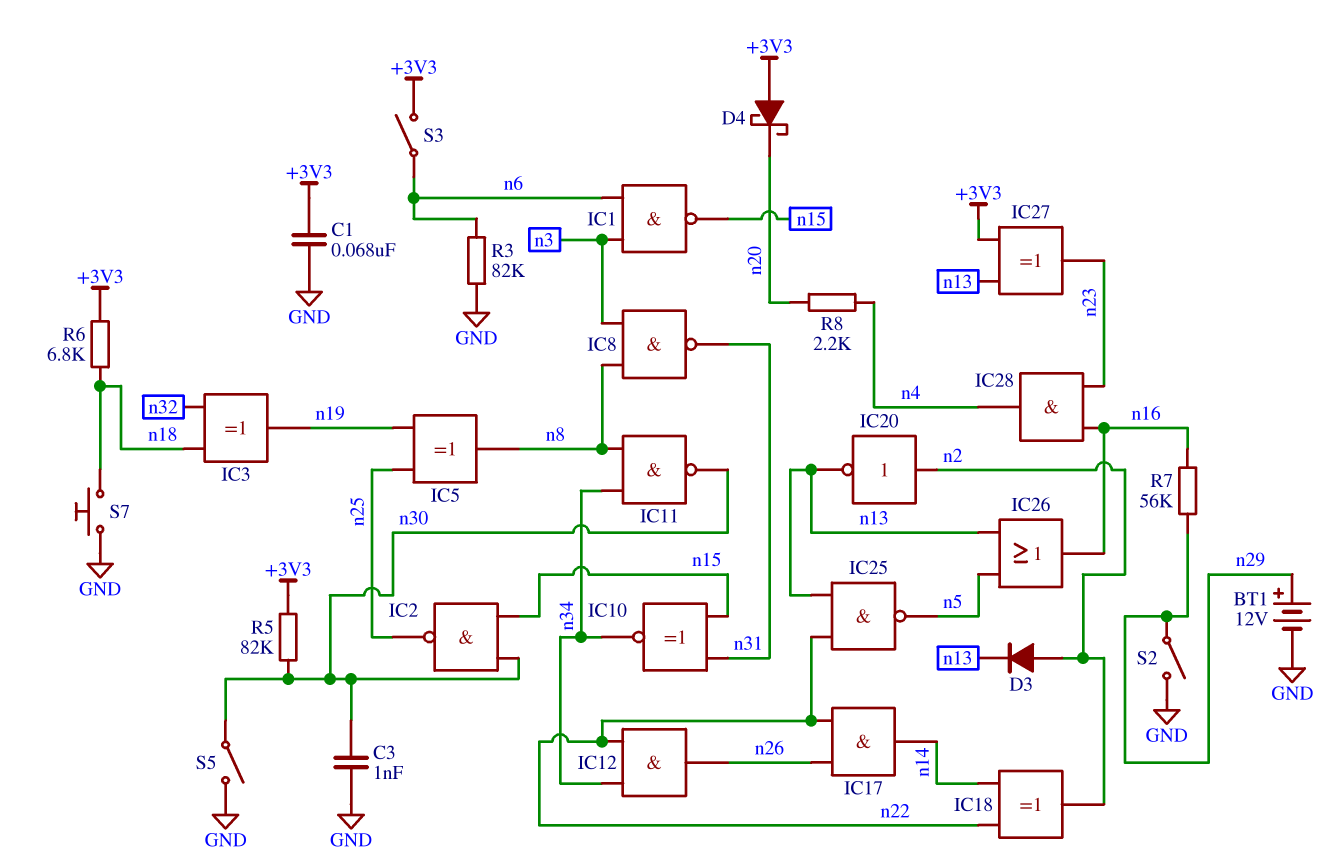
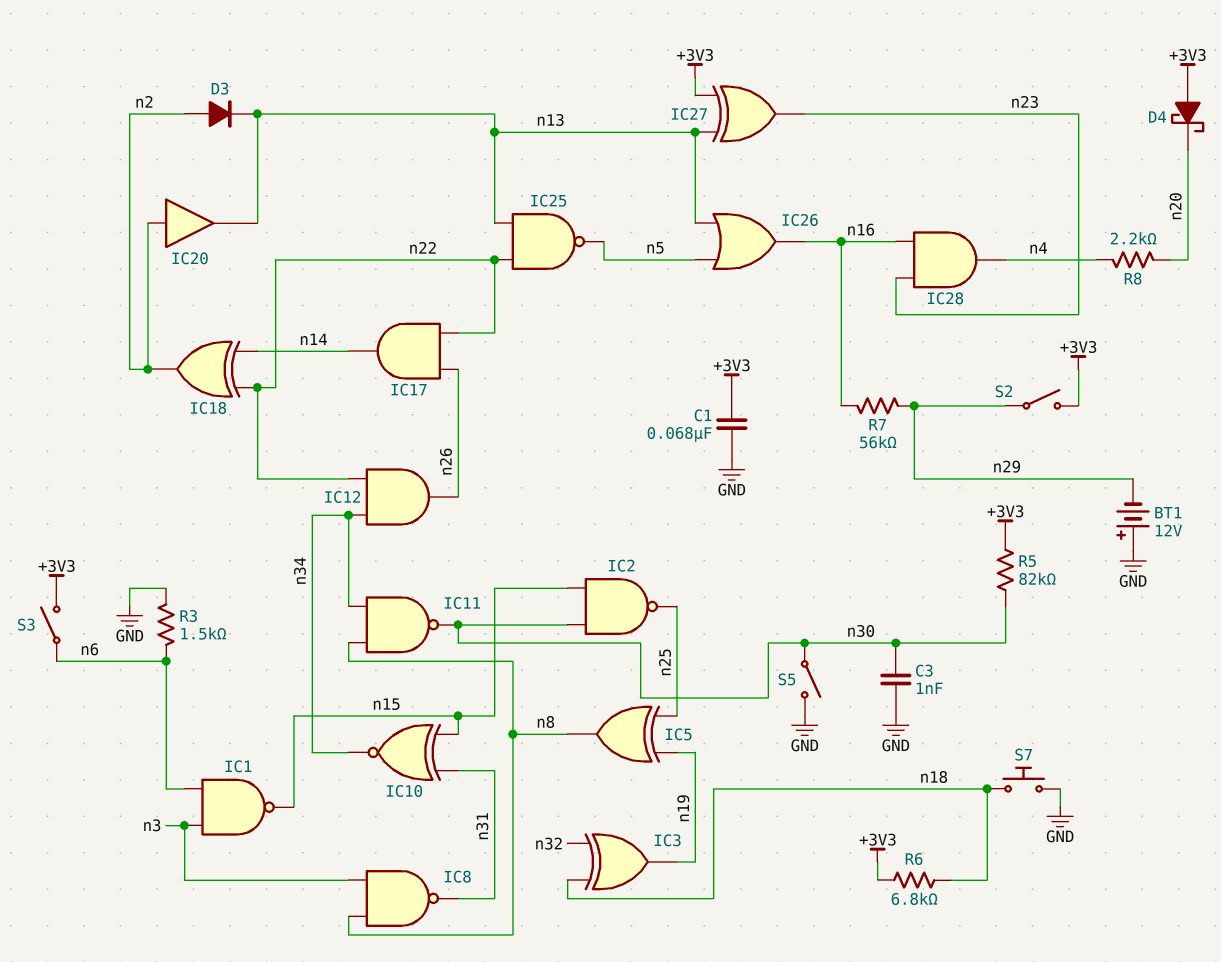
BT1: 12V (plus n29, minus GND) -> 12V (plus GND, minus n29)
IC20: NOT (in n2, out n13) -> buffer (in n2, out n13)
R3: 82k (GND, n6) -> 1.5k (GND, n6)
S2: switch (GND, n29) -> switch (+3V3, n29)

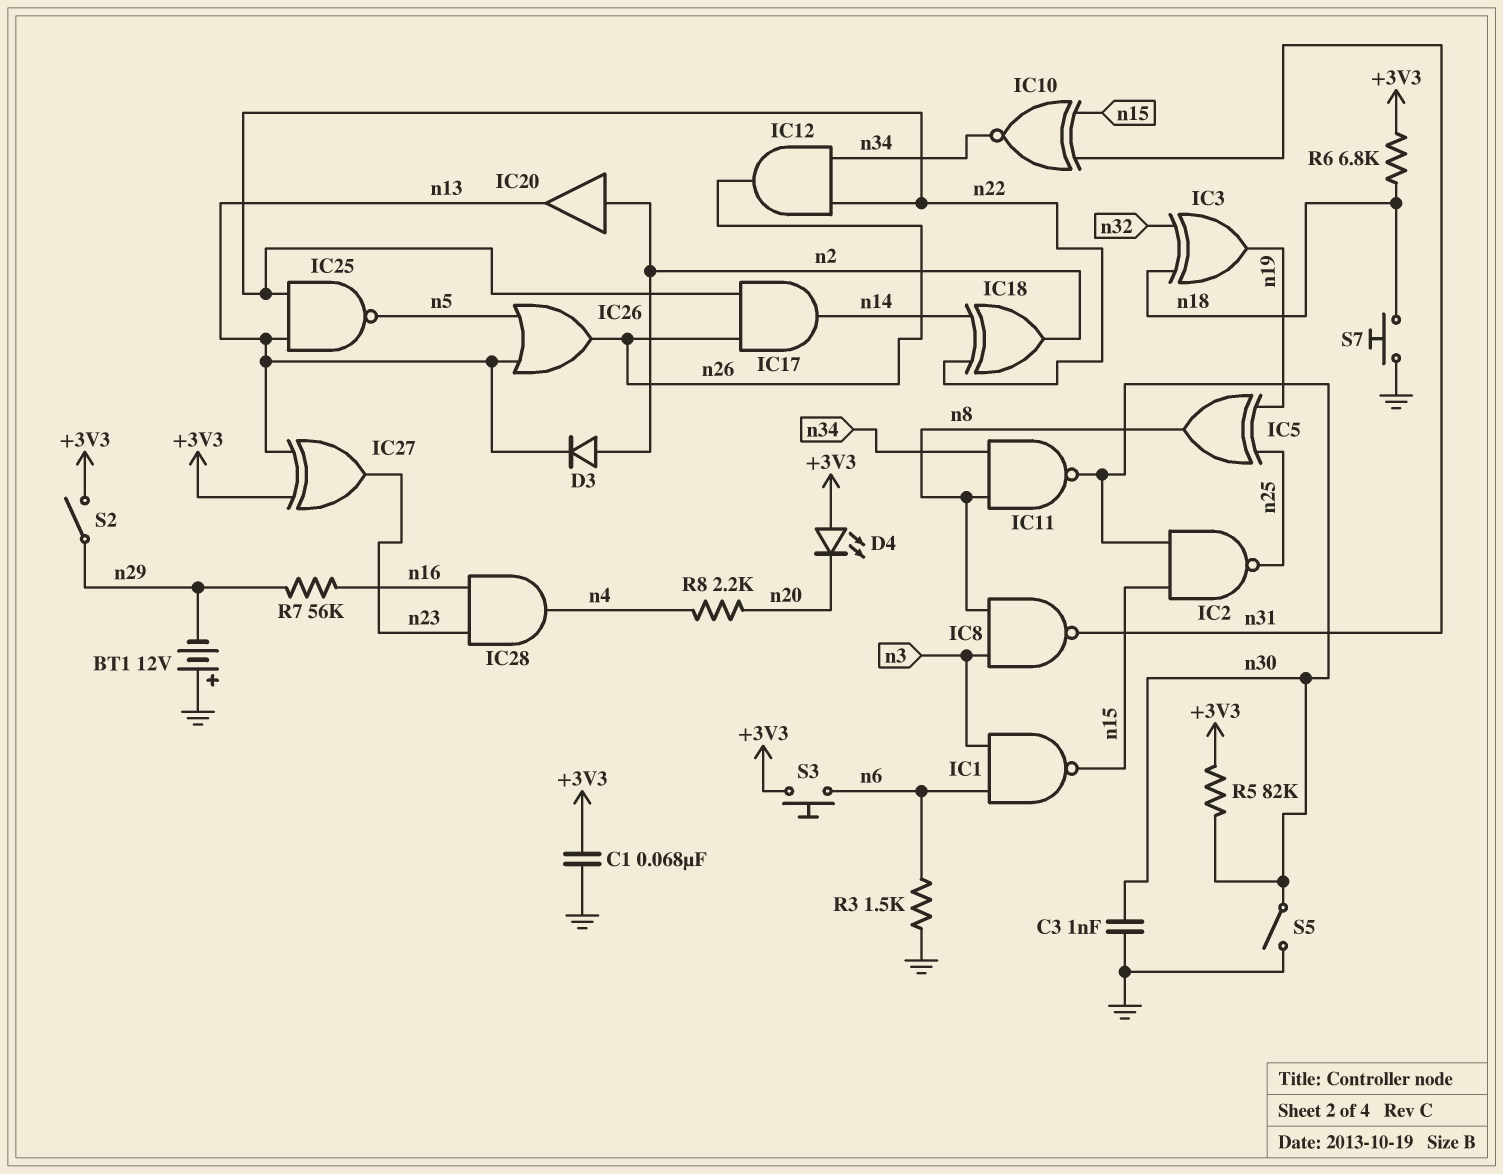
D4: schottky (A +3V3, K n20) -> LED (A +3V3, K n20)
IC26: OR (in n5, in n13, out n16) -> OR (in n5, in n13, out n26)
S3: switch (+3V3, n6) -> button (+3V3, n6)

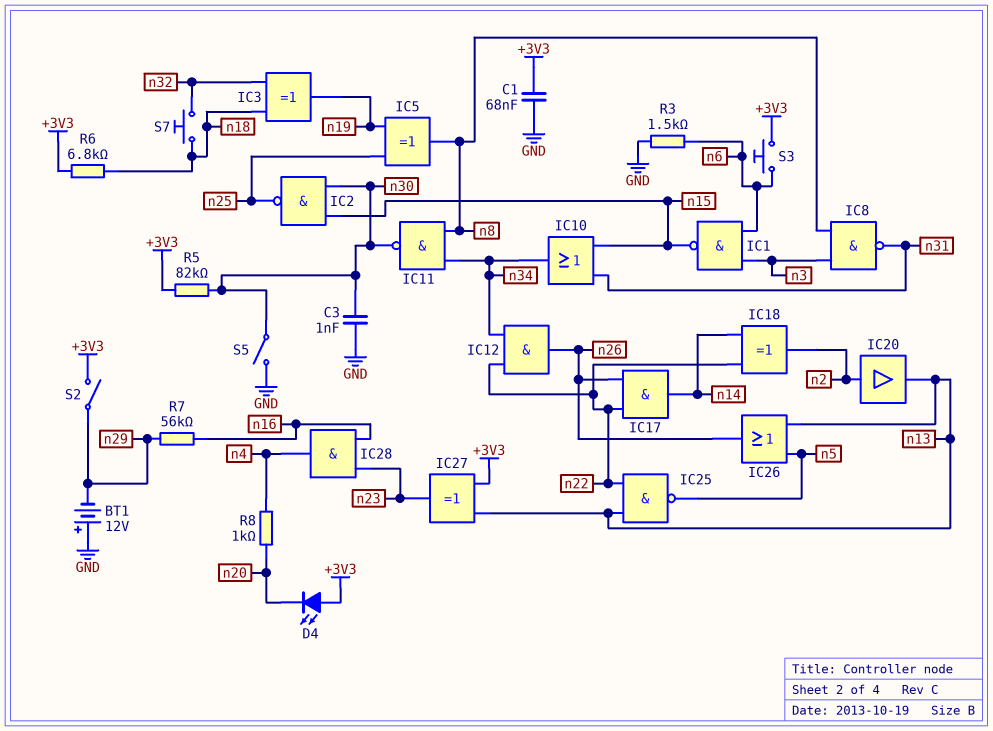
D3: diode (A n2, K n13) -> none
IC10: XNOR (in n15, in n31, out n34) -> OR (in n15, in n31, out n34)
R8: 2.2k (n4, n20) -> 1k (n4, n20)
S7: button (GND, n18) -> button (n18, n32)

